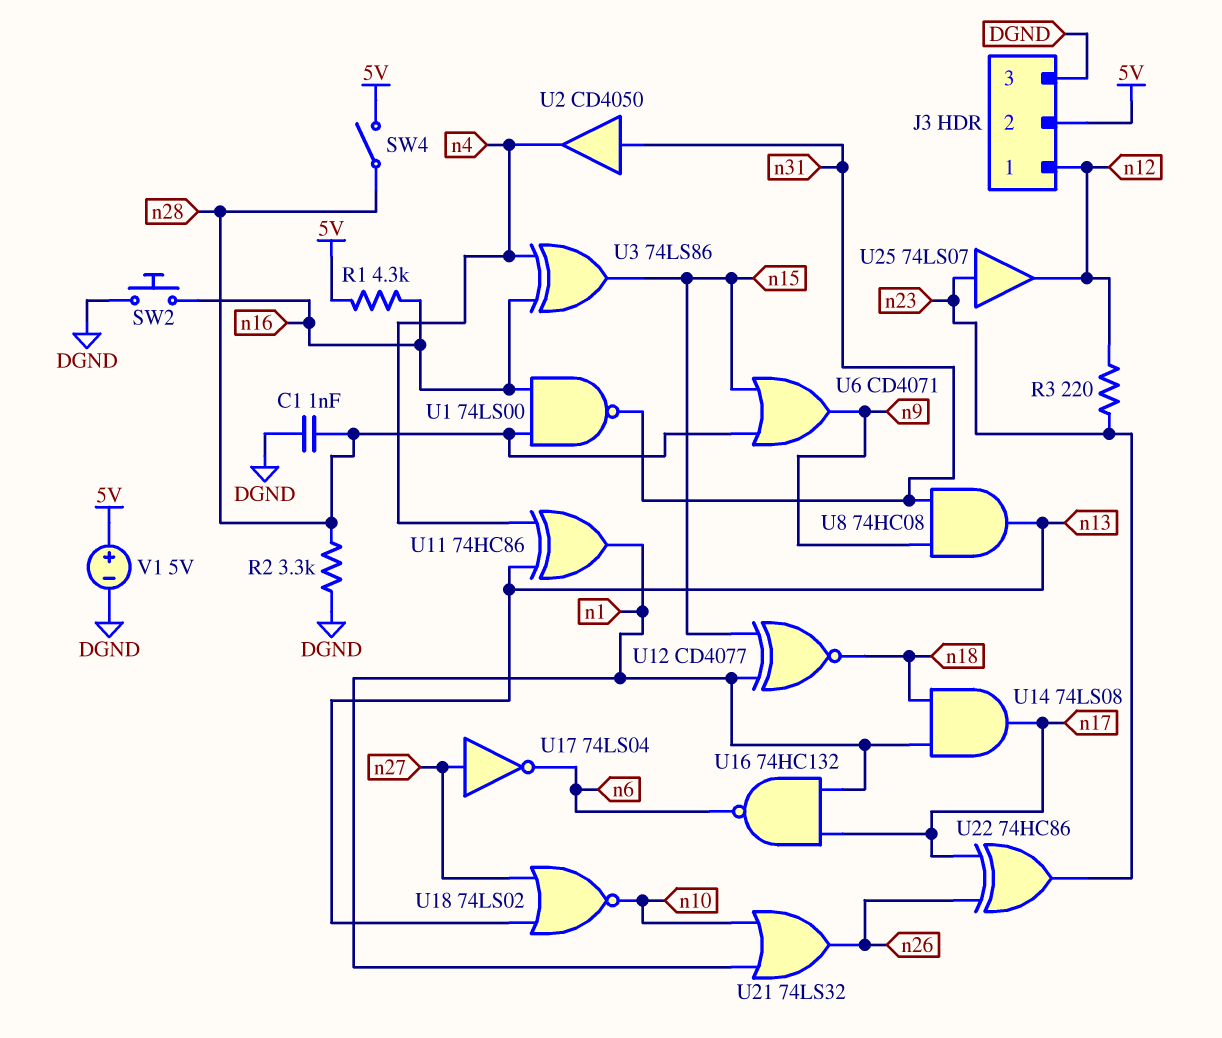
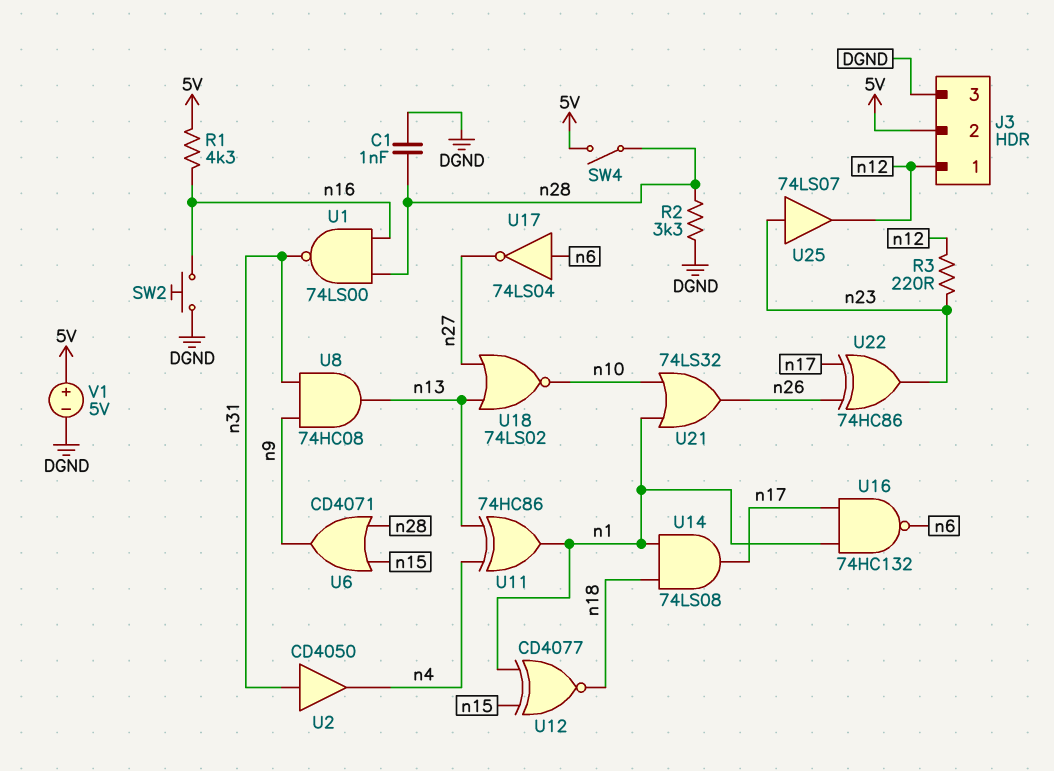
U3: XOR 74LS86 (in n4, in n16, out n15) -> none
U17: NOT 74LS04 (in n27, out n6) -> NOT 74LS04 (in n6, out n27)

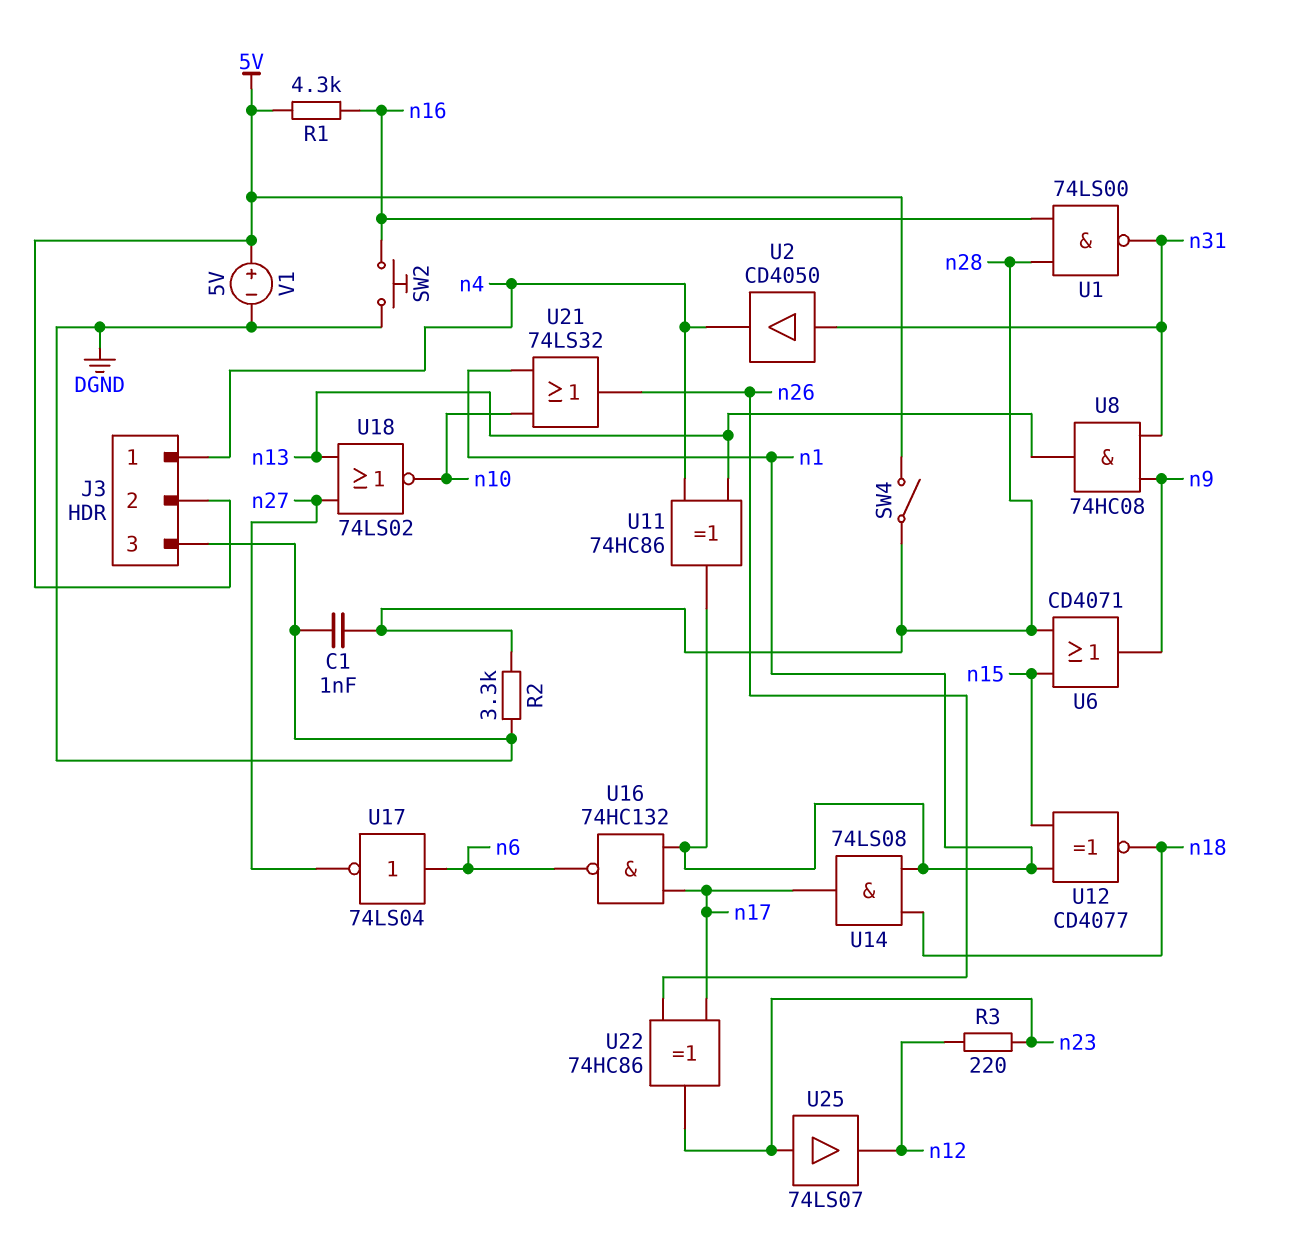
J3 pin 1: n12 -> n4

